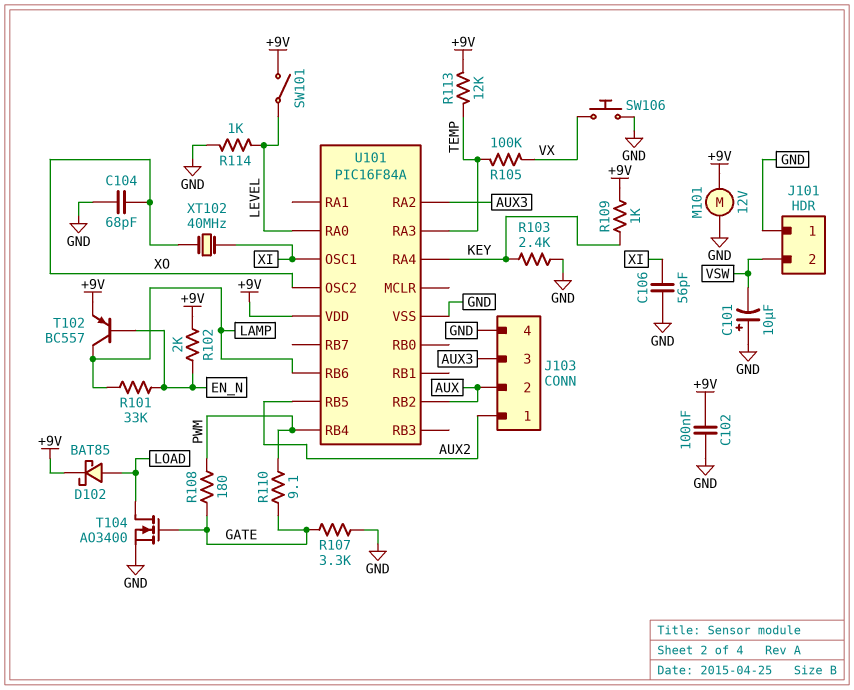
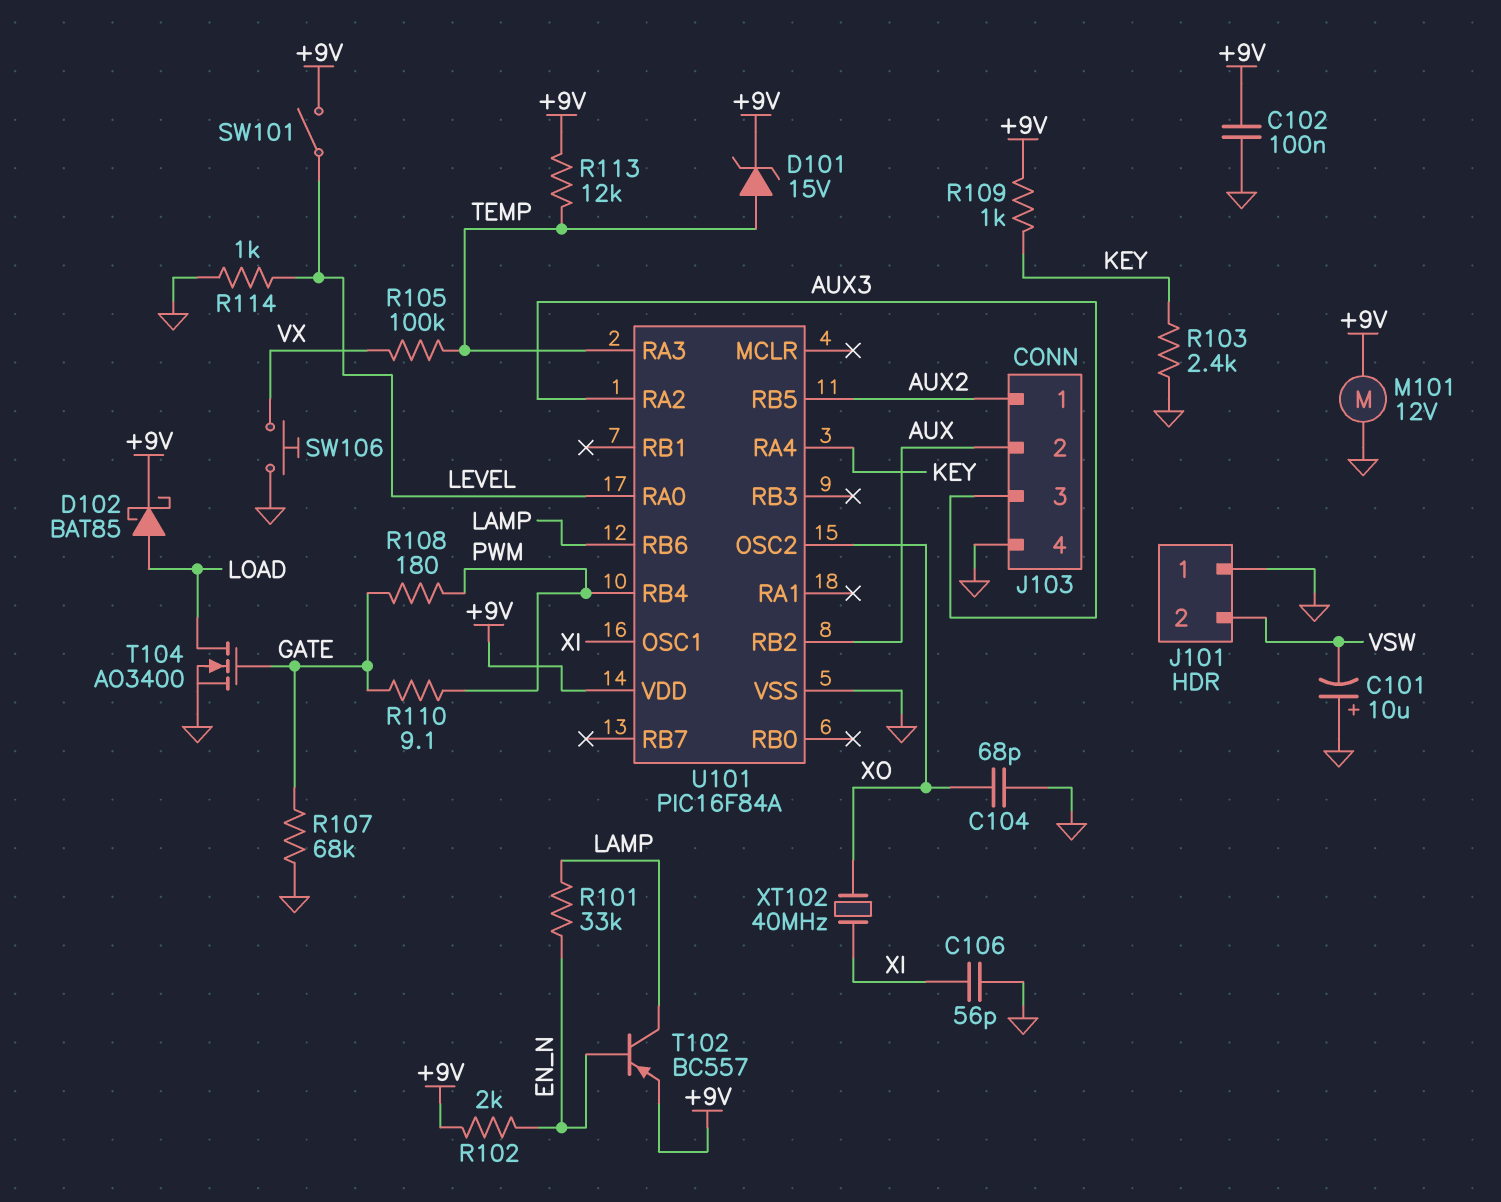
D101: none -> zener 15V (A TEMP, K +9V)
R107: 3.3k (GATE, GND) -> 68k (GATE, GND)

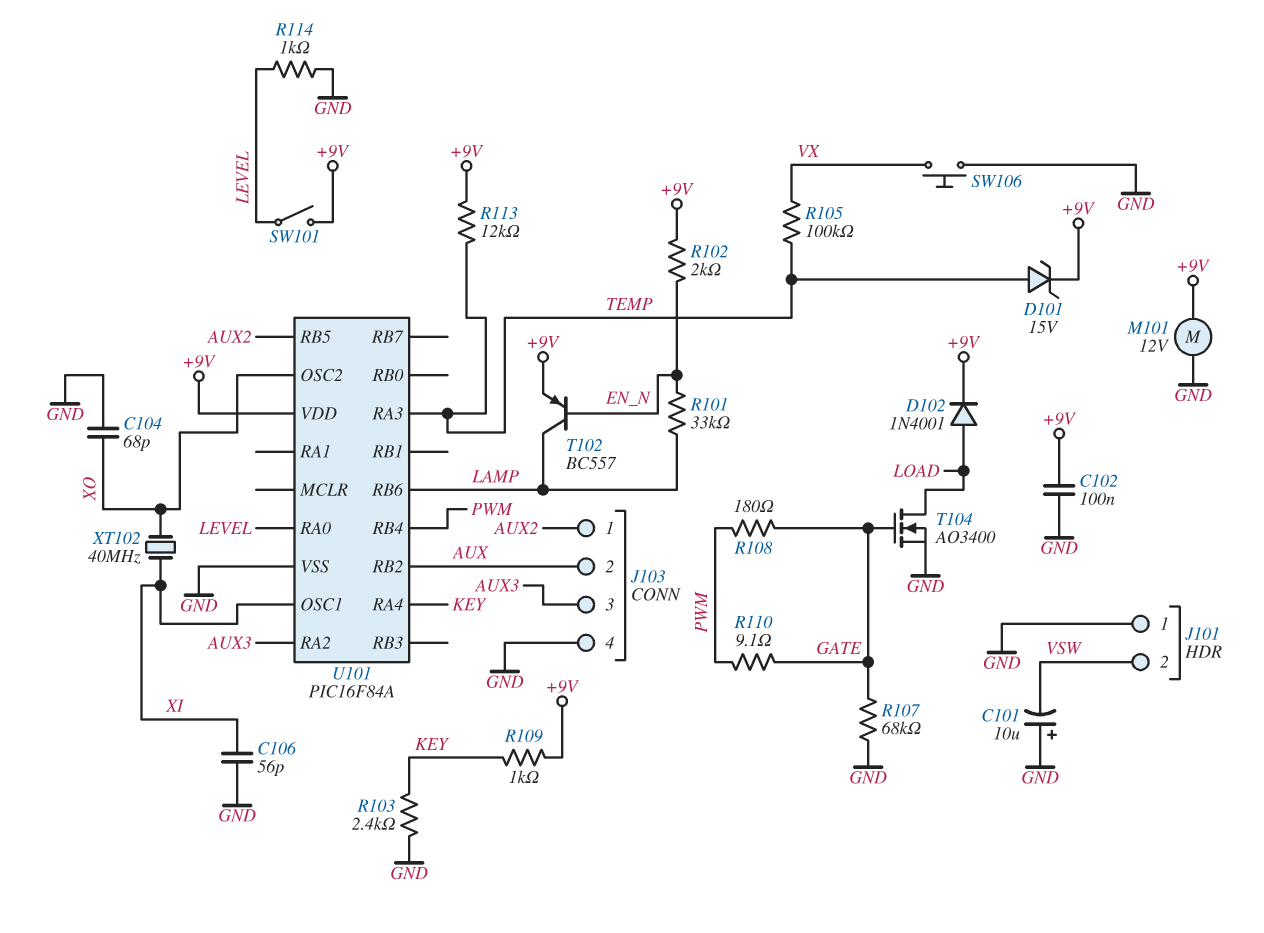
D102: schottky BAT85 (A LOAD, K +9V) -> diode 1N4001 (A LOAD, K +9V)

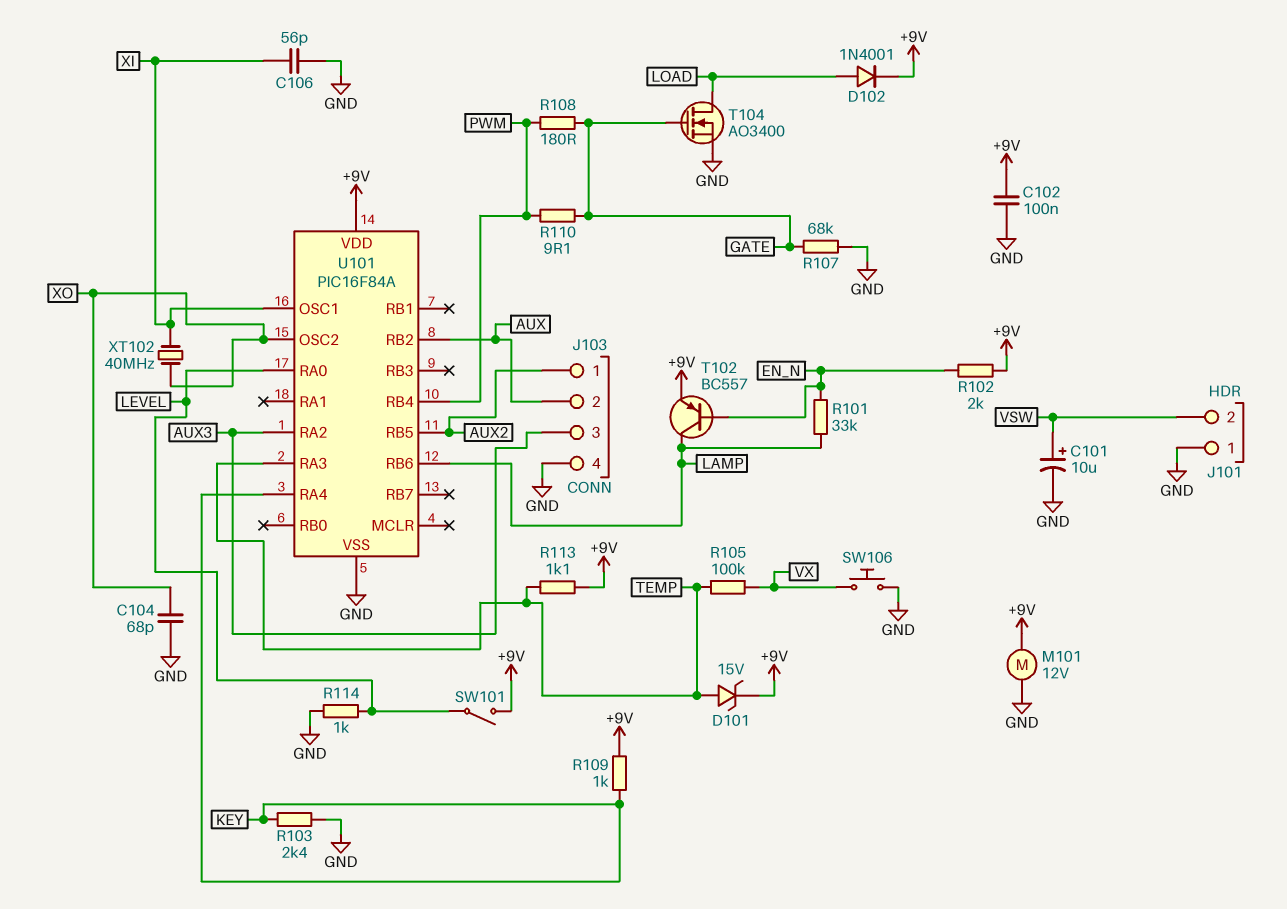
C101: 10uF (plus GND, minus VSW) -> 10uF (plus VSW, minus GND)
R113: 12k (+9V, TEMP) -> 1.1k (+9V, TEMP)

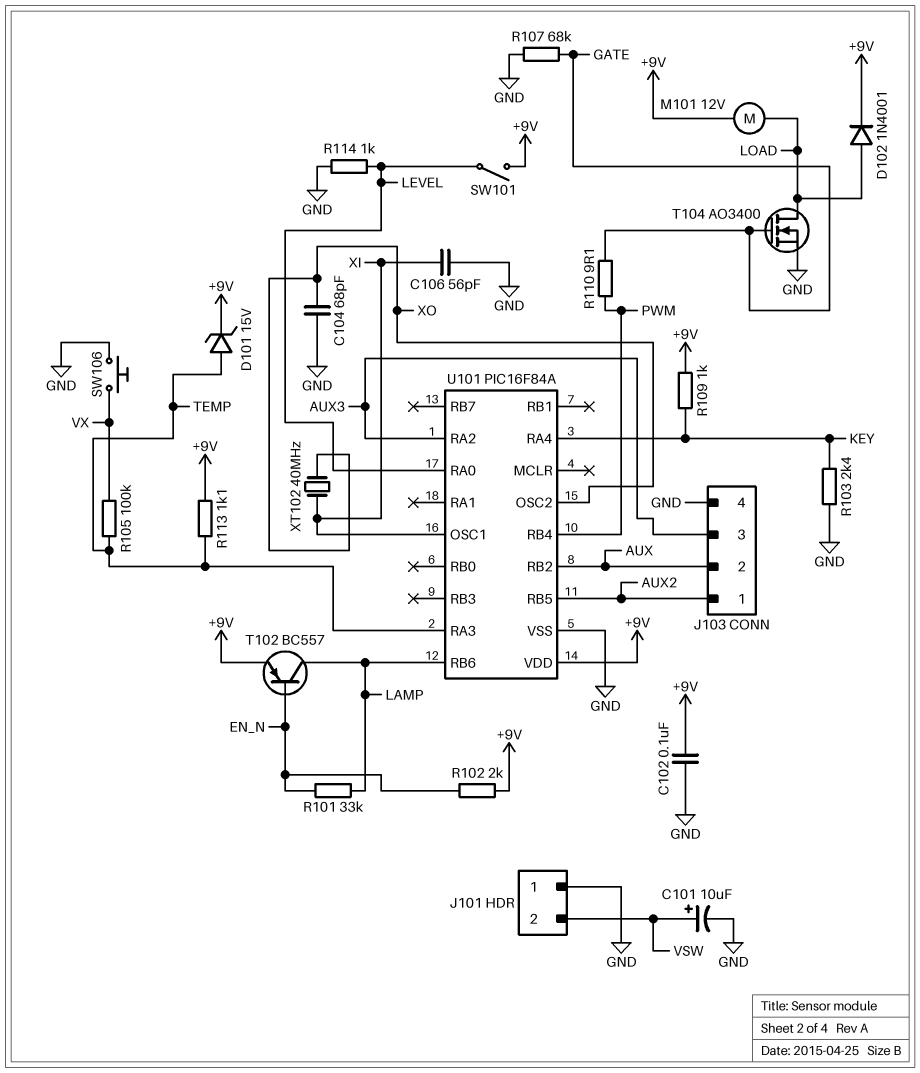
M101: motor 12V (+9V, GND) -> motor 12V (+9V, LOAD)
R108: 180 (GATE, PWM) -> none

